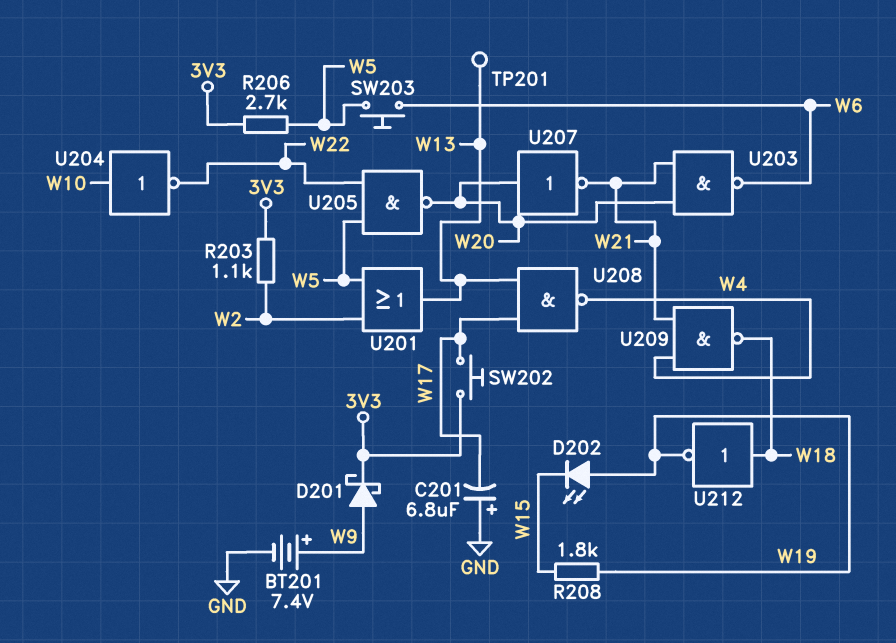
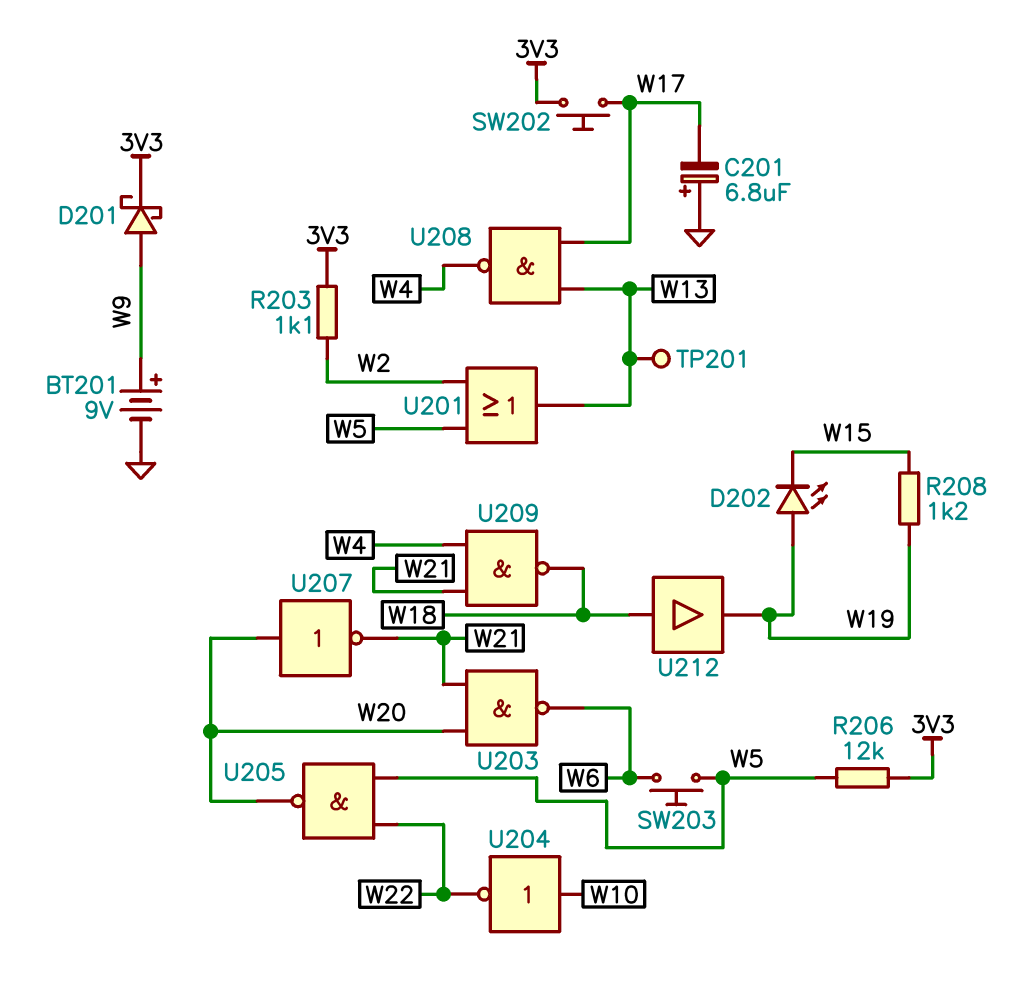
BT201: 7.4V (plus W9, minus GND) -> 9V (plus W9, minus GND)
R206: 2.7k (3V3, W5) -> 12k (3V3, W5)
R208: 1.8k (W15, W19) -> 1.2k (W15, W19)
U212: NOT (in W18, out W19) -> buffer (in W18, out W19)

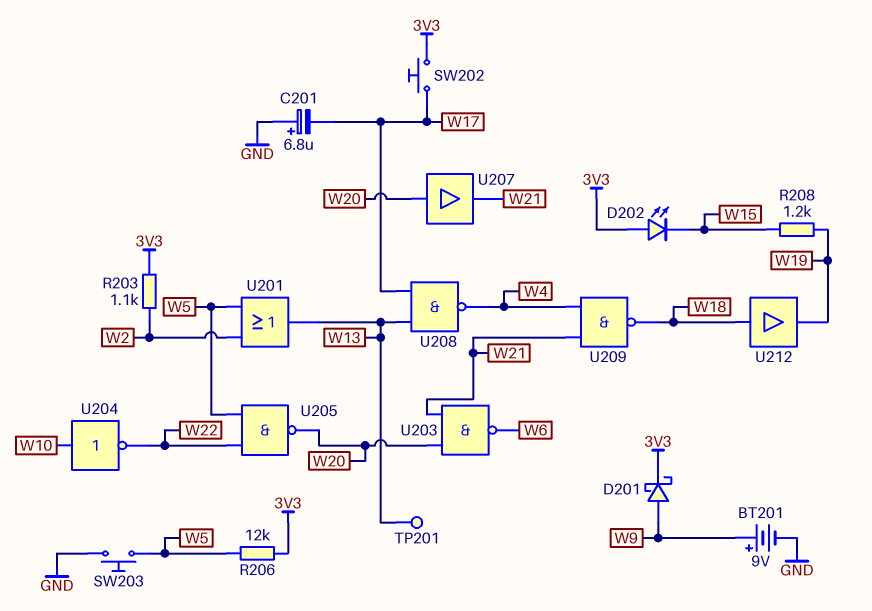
D202: LED (A W19, K W15) -> LED (A 3V3, K W15)
SW203: button (W5, W6) -> button (GND, W5)
U207: NOT (in W20, out W21) -> buffer (in W20, out W21)

